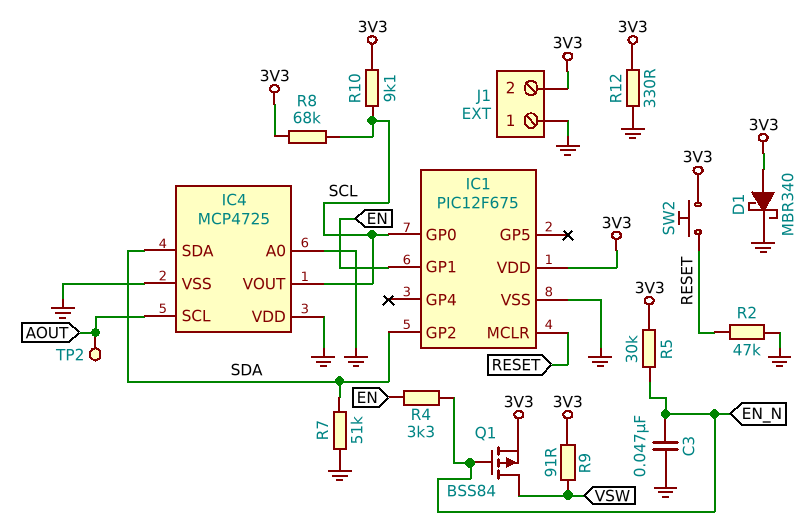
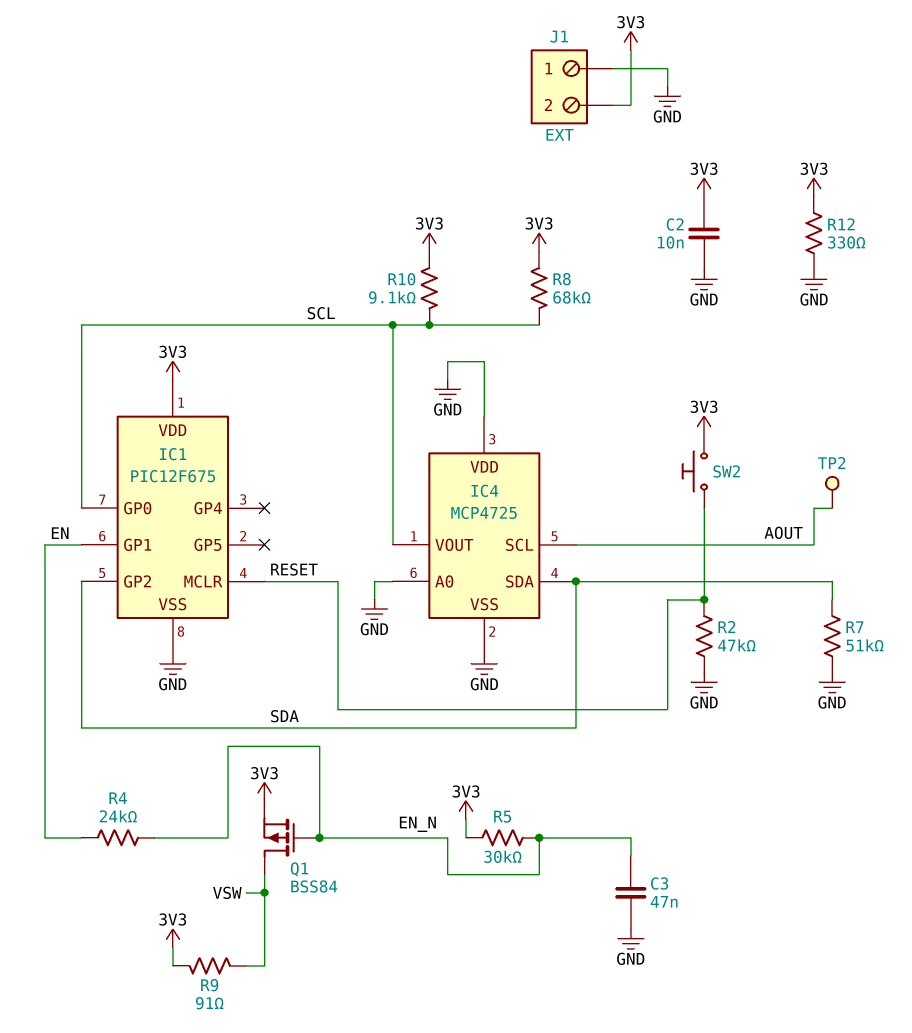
C2: none -> 10nF (3V3, GND)
D1: schottky MBR340 (A 3V3, K GND) -> none
R4: 3.3k (EN, EN_N) -> 24k (EN, EN_N)

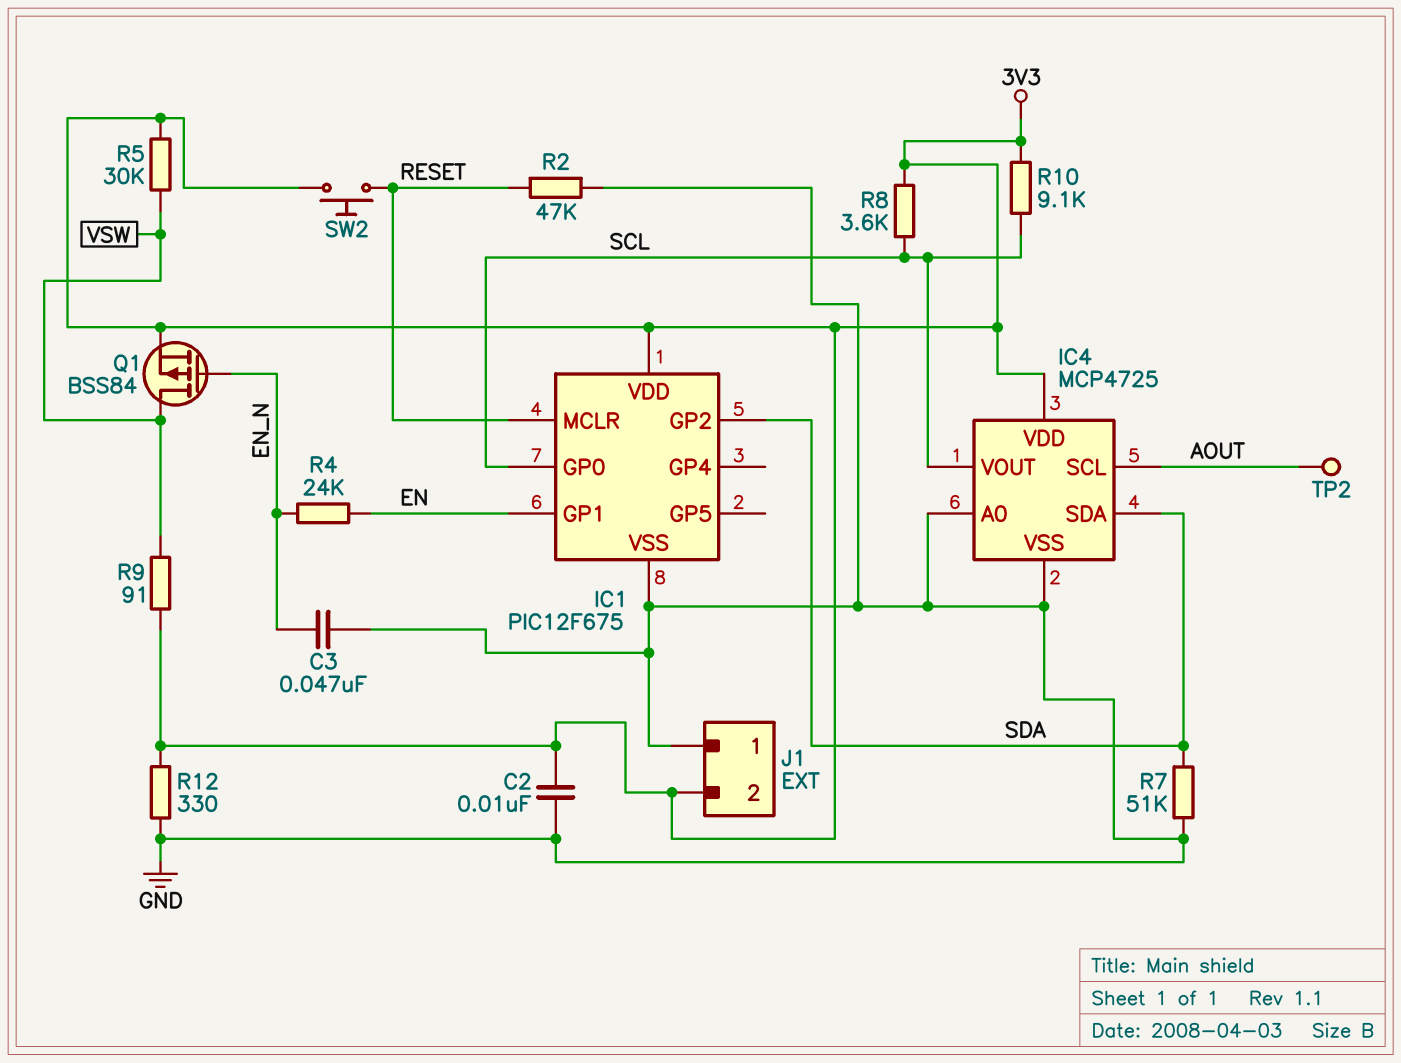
IC4 pin VDD: GND -> 3V3
R5: 30k (3V3, EN_N) -> 30k (3V3, VSW)
R8: 68k (3V3, SCL) -> 3.6k (3V3, SCL)

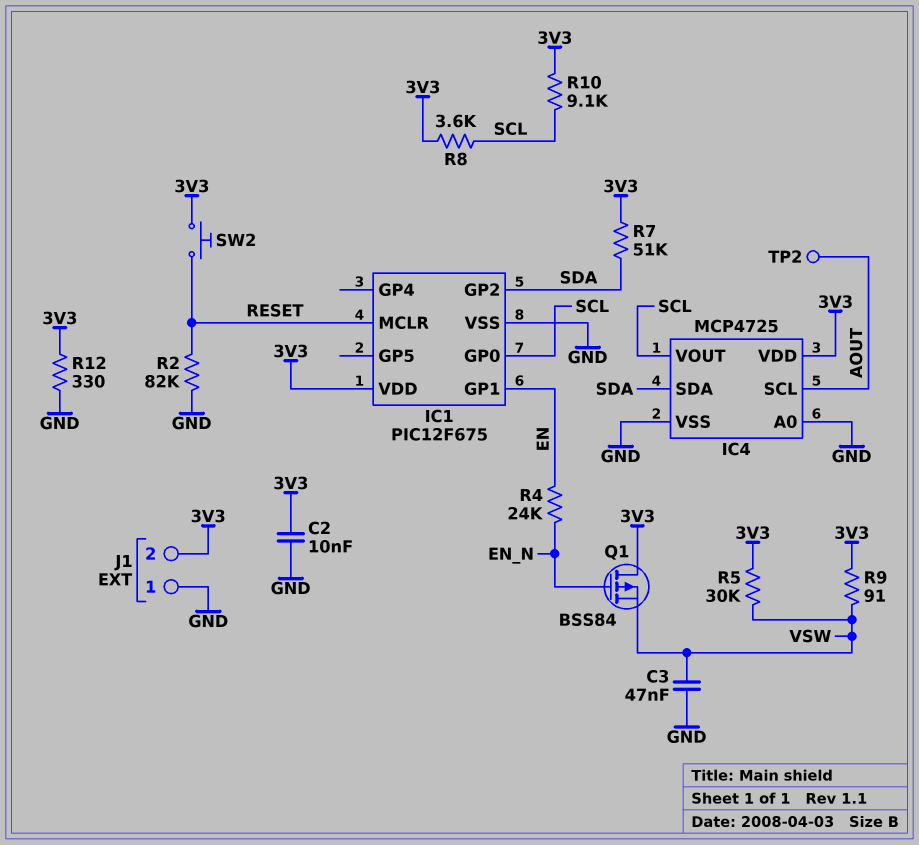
C3: 47nF (EN_N, GND) -> 47nF (GND, VSW)
Q1: PMOS BSS84 (G EN_N, D VSW, S 3V3) -> PMOS BSS84 (G EN_N, D 3V3, S VSW)
R2: 47k (GND, RESET) -> 82k (GND, RESET)
R7: 51k (GND, SDA) -> 51k (3V3, SDA)

